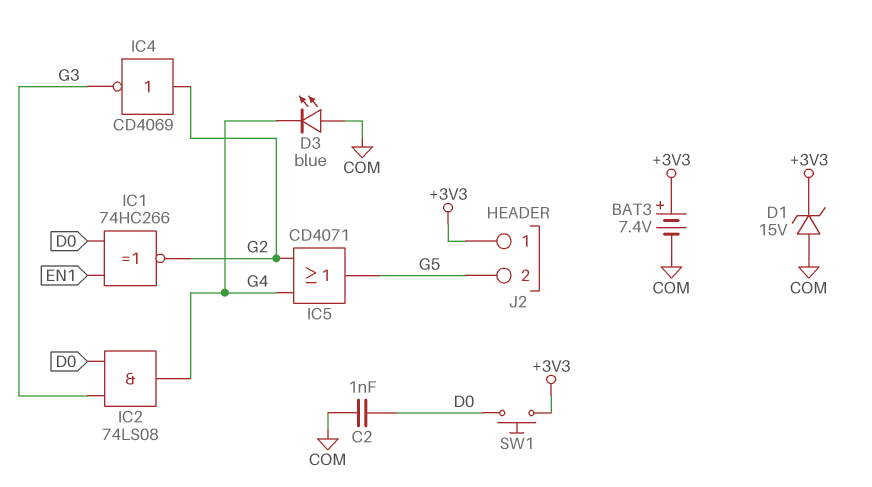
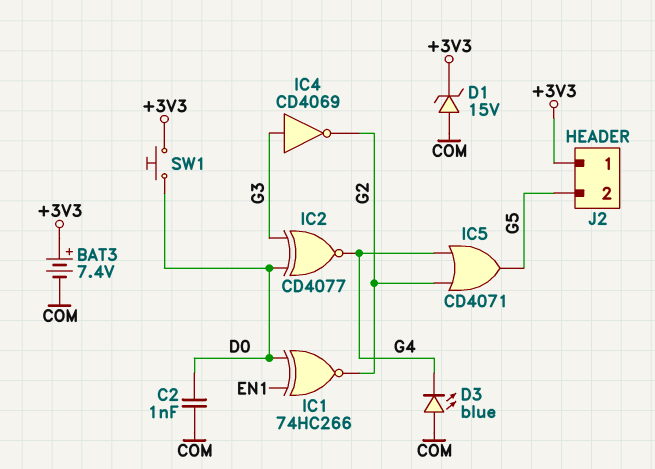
IC2: AND 74LS08 (in D0, in G3, out G4) -> XNOR CD4077 (in D0, in G3, out G4)
IC4: NOT CD4069 (in G2, out G3) -> NOT CD4069 (in G3, out G2)

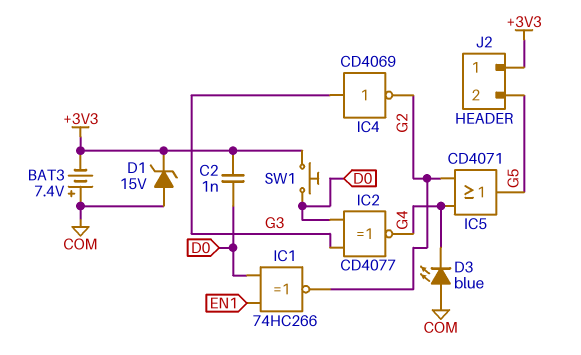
BAT3: 7.4V (plus +3V3, minus COM) -> 7.4V (plus COM, minus +3V3)
C2: 1nF (COM, D0) -> 1nF (+3V3, D0)

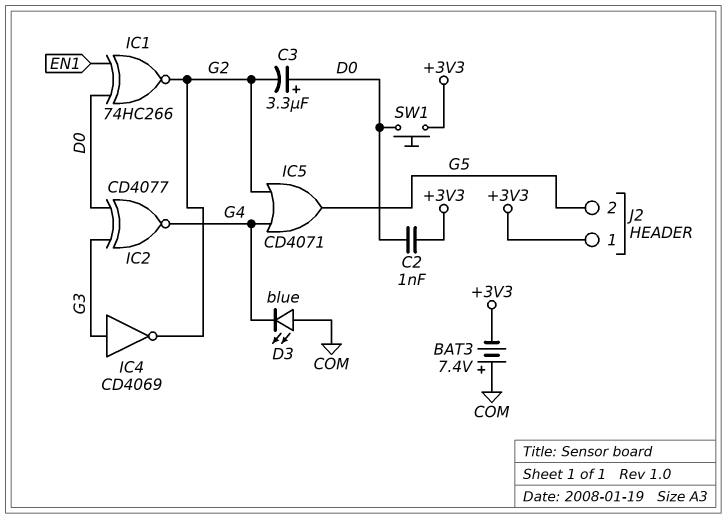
C3: none -> 3.3uF (plus D0, minus G2)
D1: zener 15V (A COM, K +3V3) -> none

